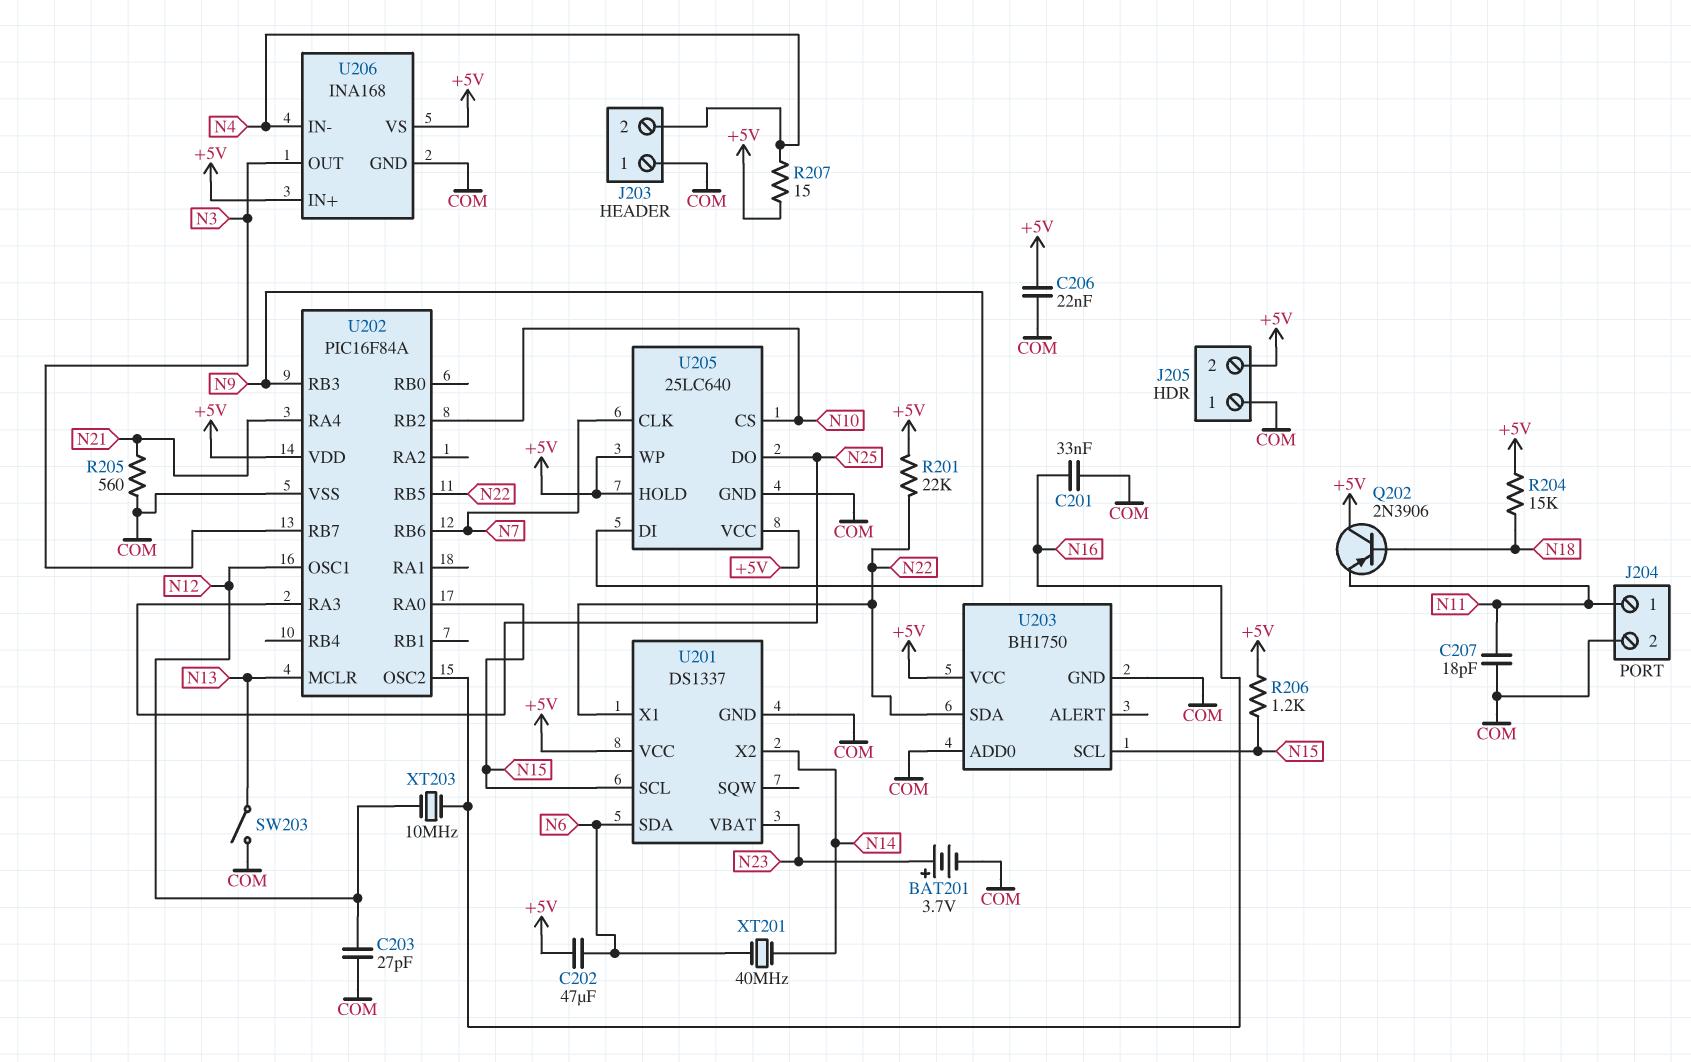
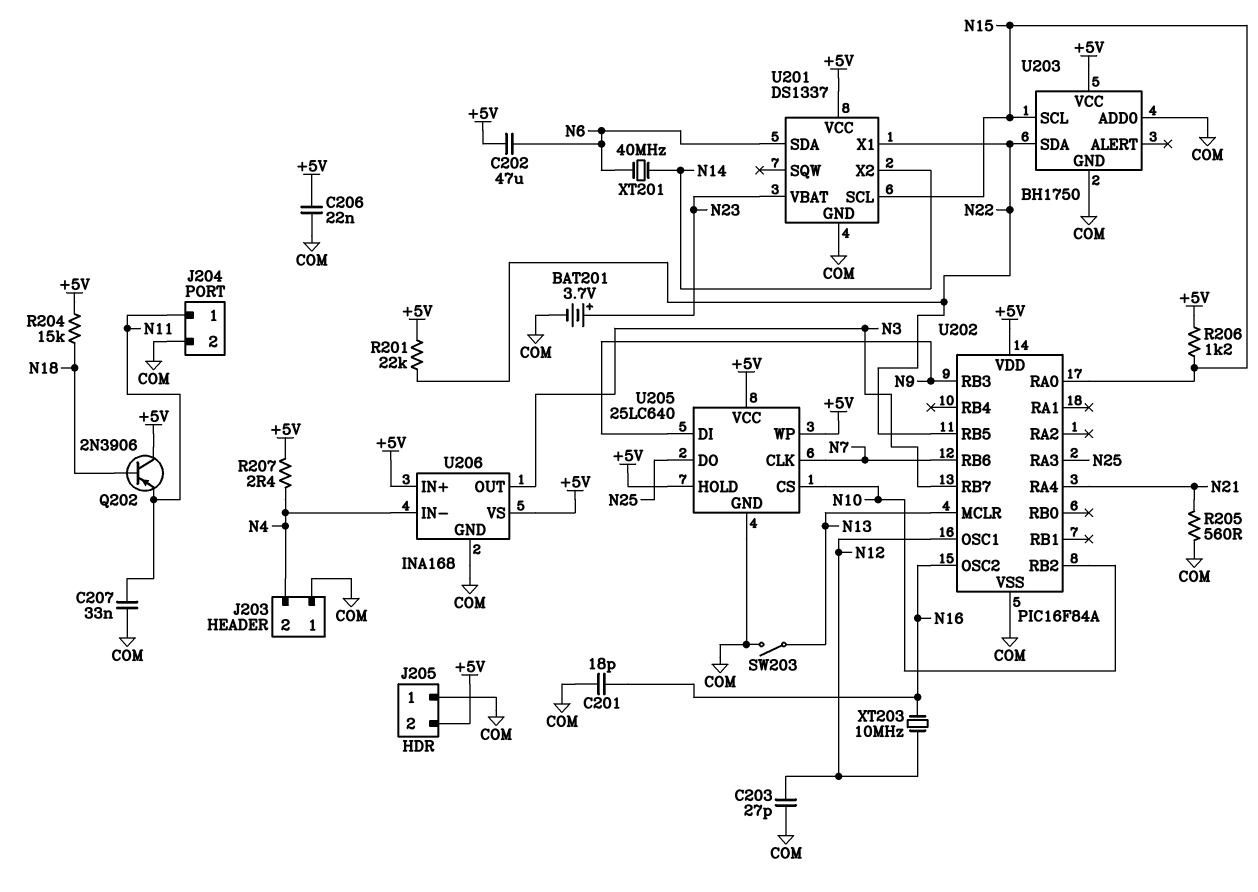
C201: 33nF (COM, N16) -> 18pF (COM, N16)
C207: 18pF (COM, N11) -> 33nF (COM, N11)
R207: 15 (+5V, N4) -> 2.4 (+5V, N4)

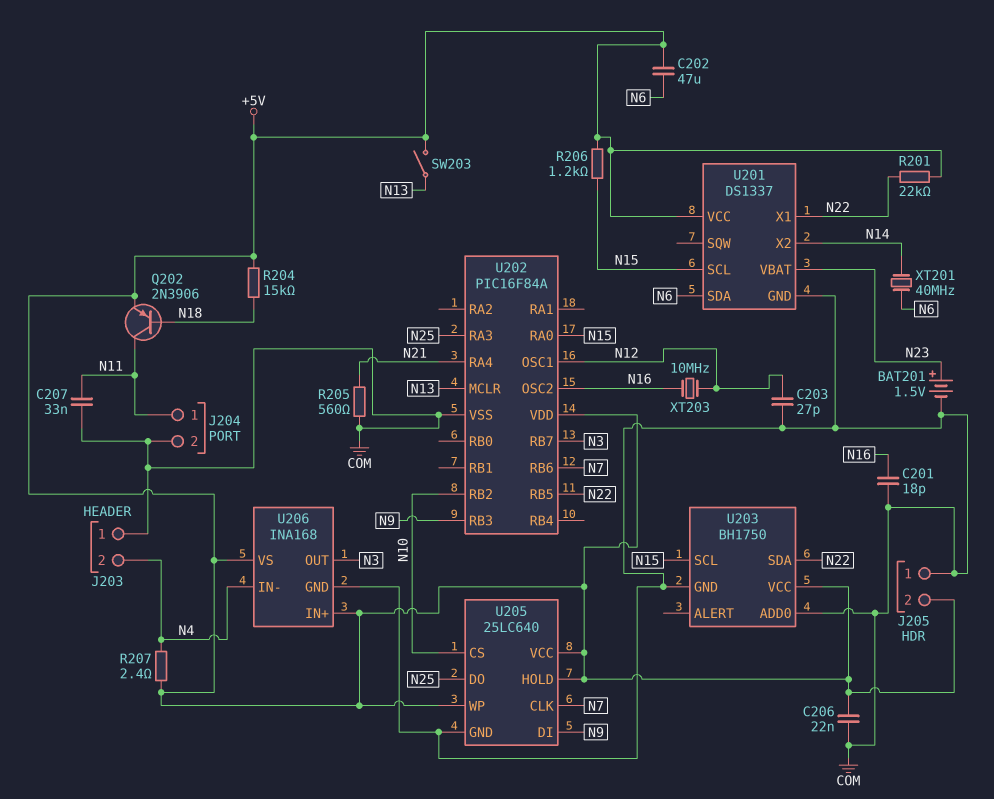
BAT201: 3.7V (plus N23, minus COM) -> 1.5V (plus N23, minus COM)
Q202: PNP 2N3906 (B N18, C +5V, E N11) -> PNP 2N3906 (B N18, C N11, E +5V)
SW203: switch (COM, N13) -> switch (+5V, N13)

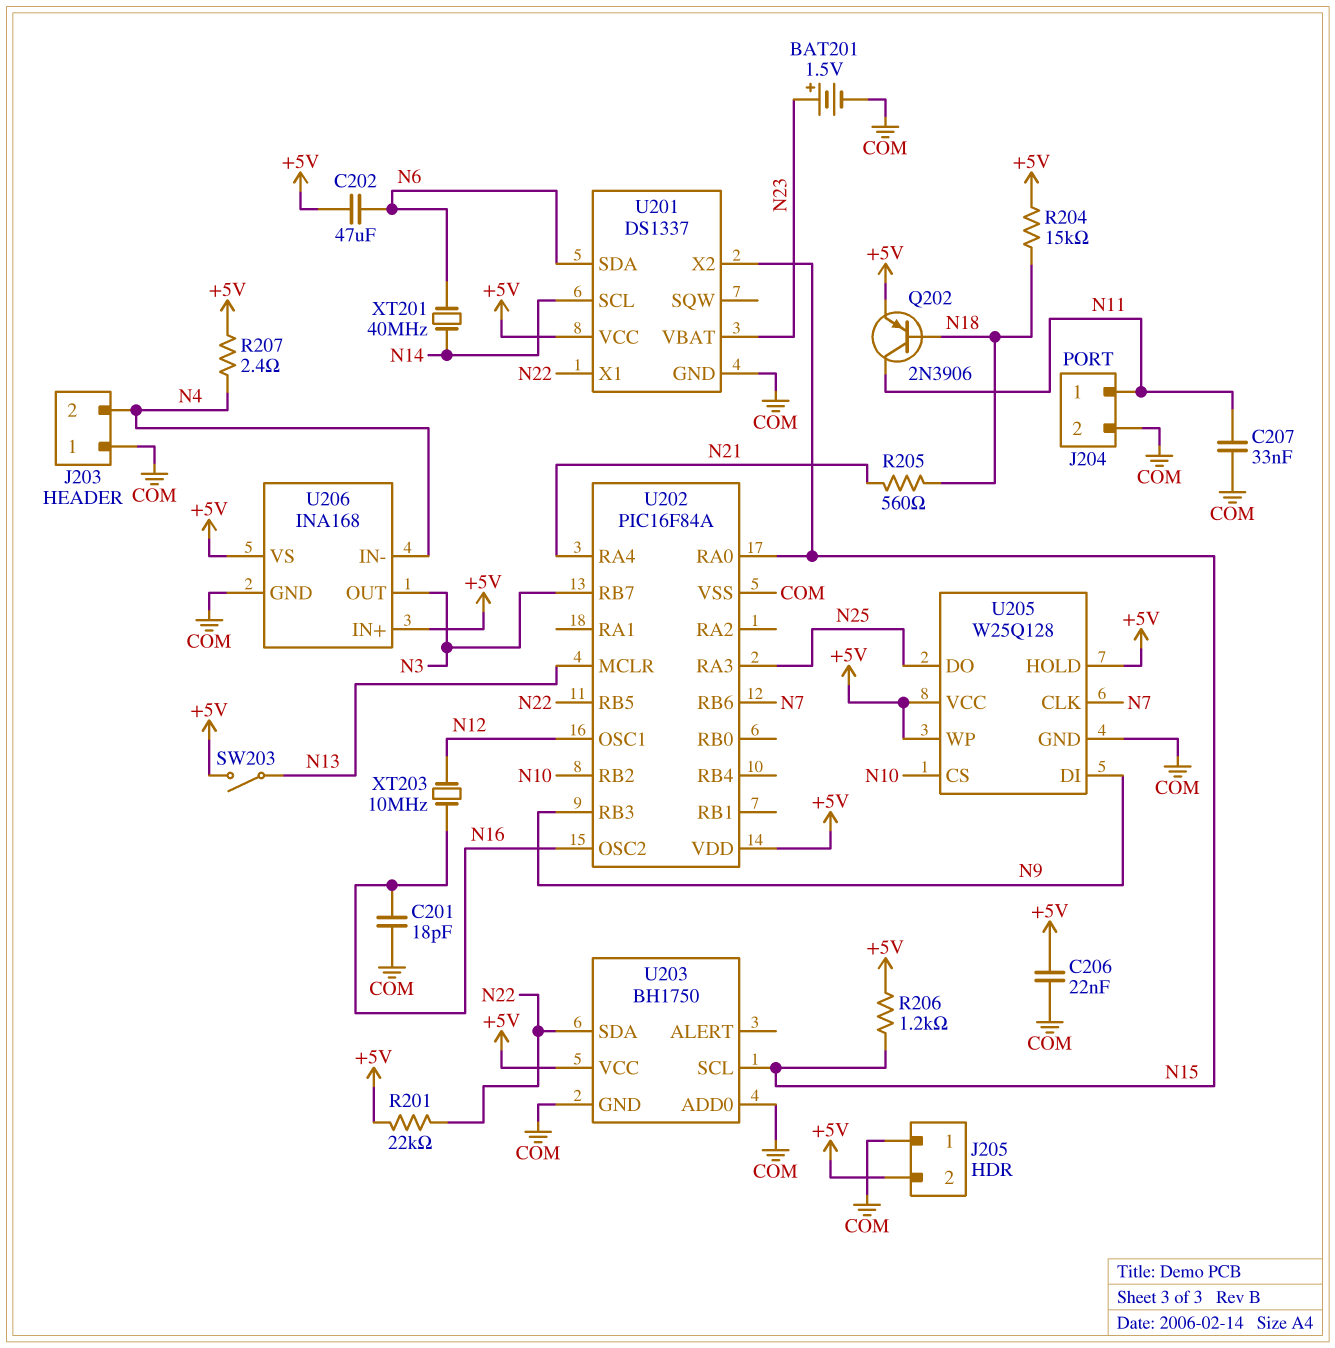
C203: 27pF (COM, N12) -> none
R205: 560 (COM, N21) -> 560 (N18, N21)
U201 pin SCL: N15 -> N14
U201 pin X2: N14 -> N15
U205: 25LC640 -> W25Q128

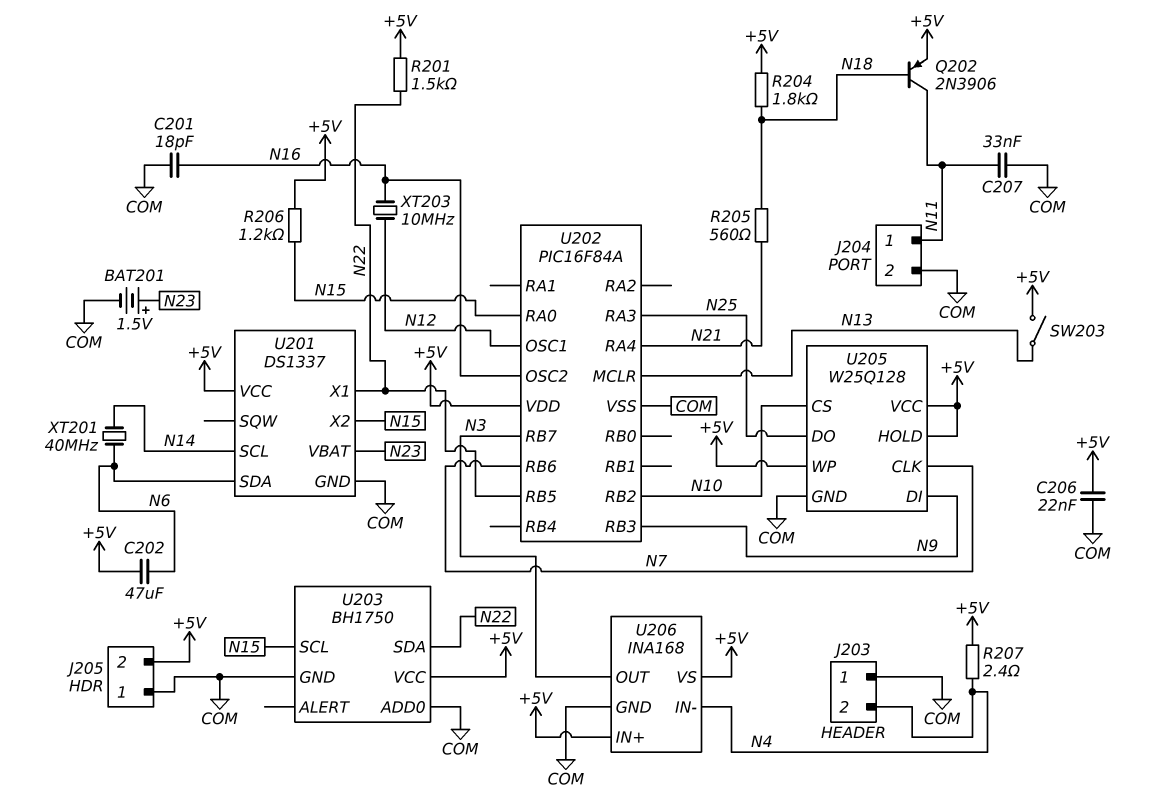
R201: 22k (+5V, N22) -> 1.5k (+5V, N22)
R204: 15k (+5V, N18) -> 1.8k (+5V, N18)

